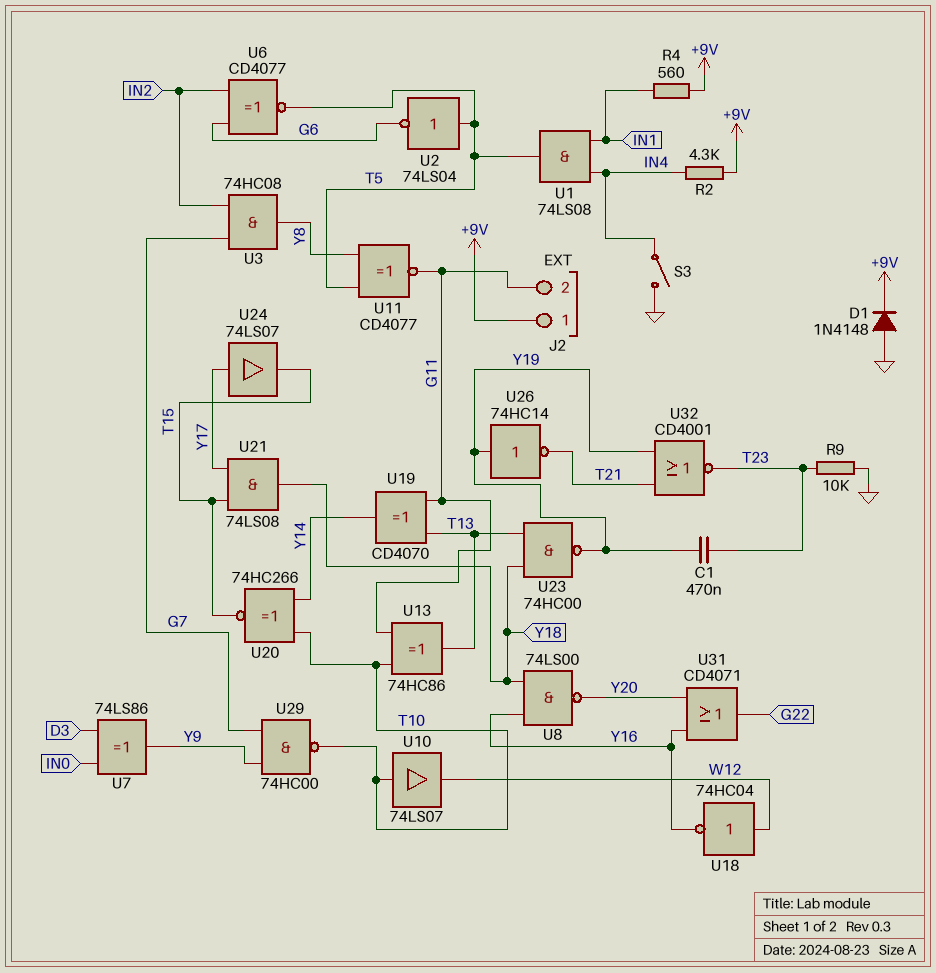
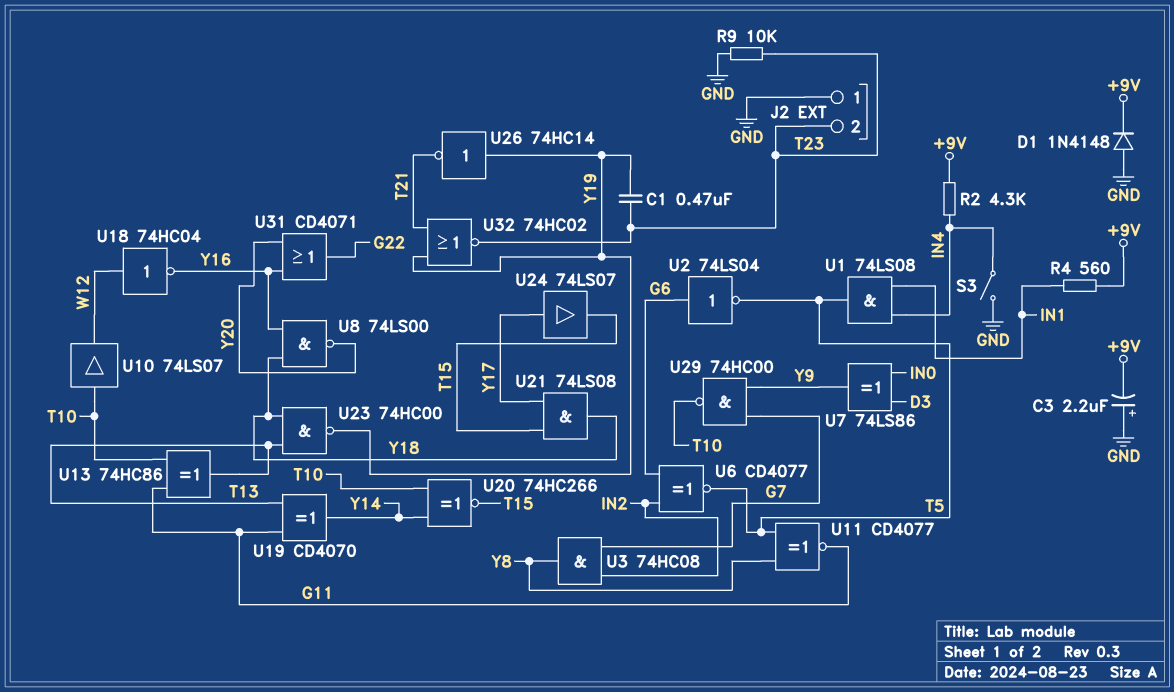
C3: none -> 2.2uF (plus GND, minus +9V)
J2 pin 1: +9V -> GND
J2 pin 2: G11 -> T23
U2: NOT 74LS04 (in T5, out G6) -> NOT 74LS04 (in G6, out T5)
U32: NOR CD4001 (in T21, in Y19, out T23) -> NOR 74HC02 (in T21, in Y19, out T23)

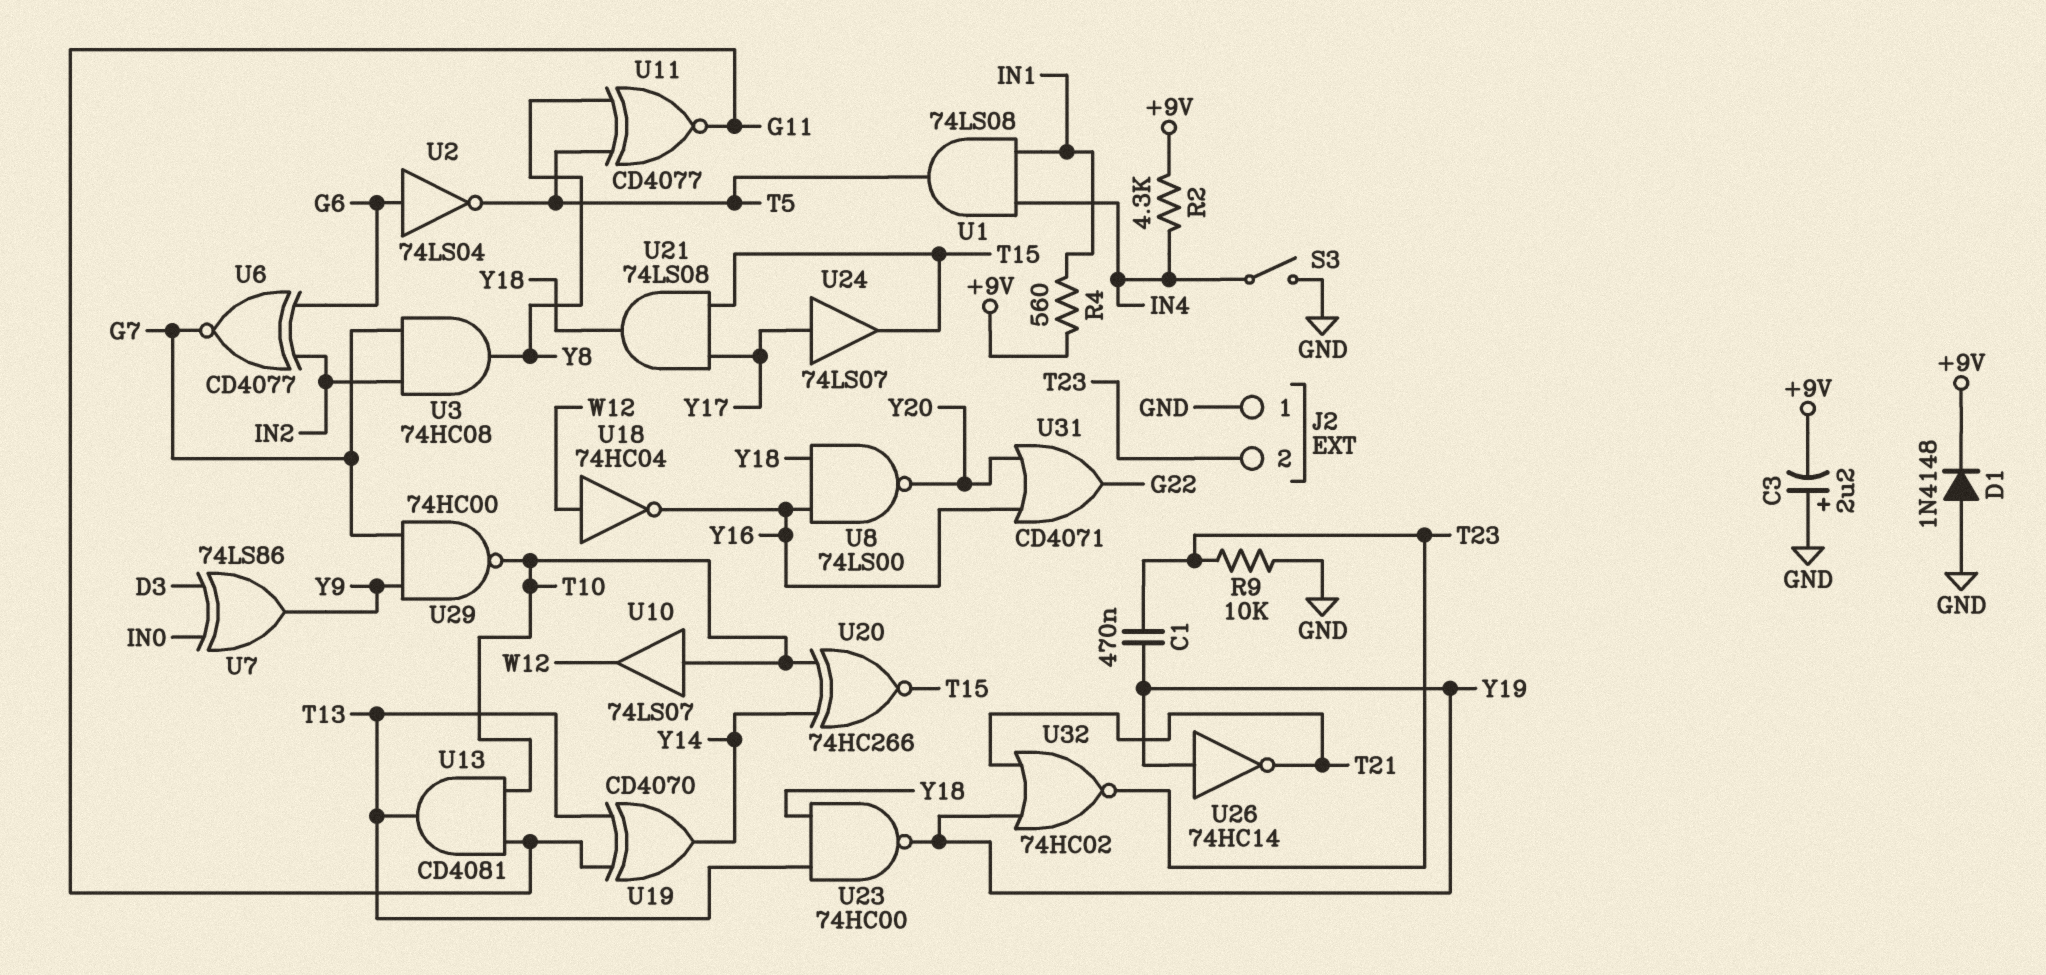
U6: XNOR CD4077 (in G6, in IN2, out T5) -> XNOR CD4077 (in G6, in IN2, out G7)
U13: XOR 74HC86 (in G11, in T10, out T13) -> AND CD4081 (in G11, in T10, out T13)

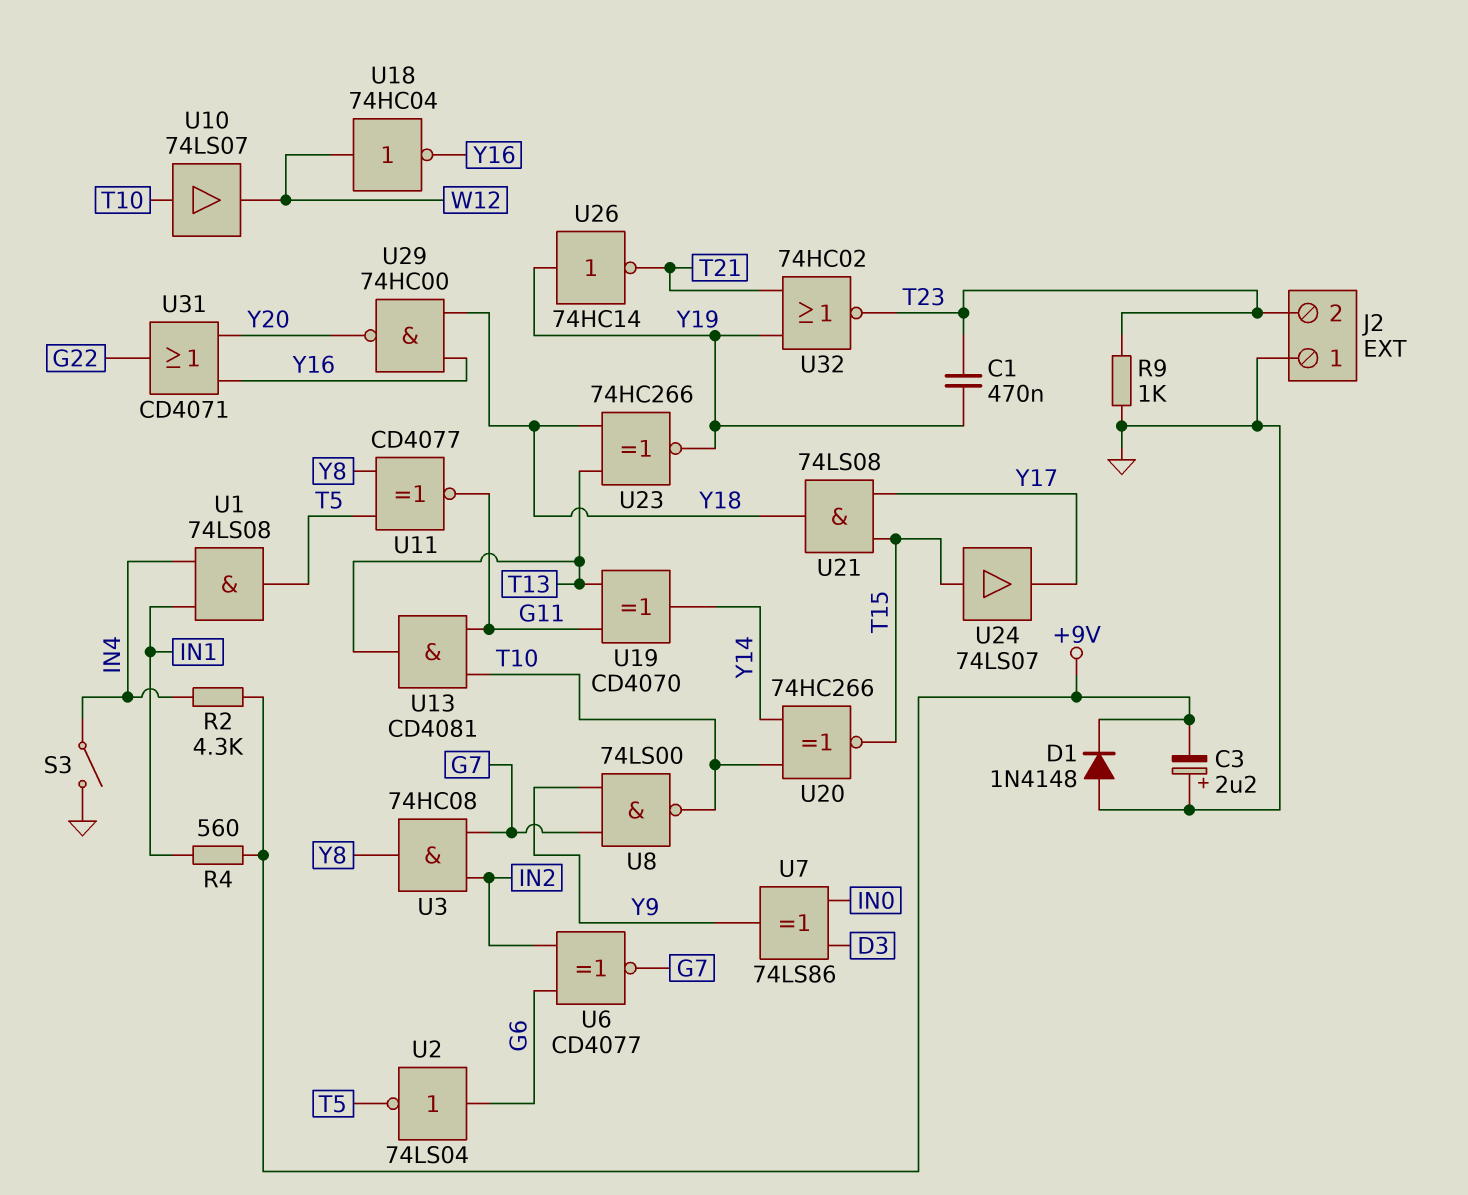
R9: 10k (GND, T23) -> 1k (GND, T23)
U8: NAND 74LS00 (in Y16, in Y18, out Y20) -> NAND 74LS00 (in G7, in Y9, out T10)
U23: NAND 74HC00 (in T13, in Y18, out Y19) -> XNOR 74HC266 (in T13, in Y18, out Y19)
U24: buffer 74LS07 (in Y17, out T15) -> buffer 74LS07 (in T15, out Y17)
U29: NAND 74HC00 (in G7, in Y9, out T10) -> NAND 74HC00 (in Y16, in Y18, out Y20)

